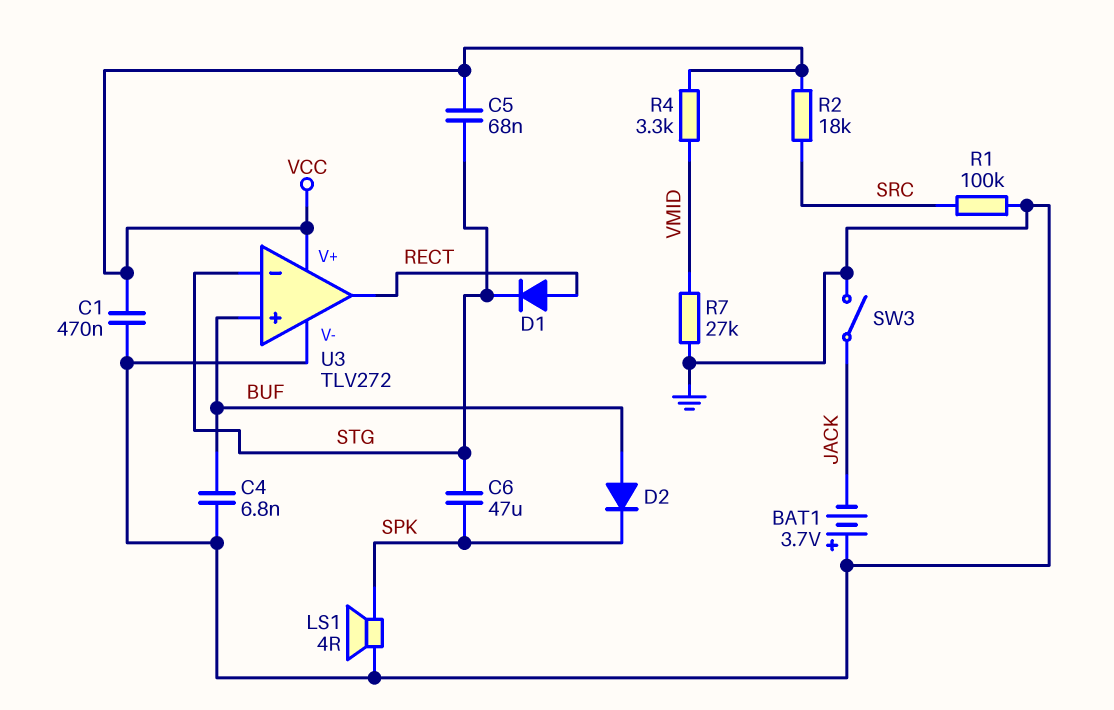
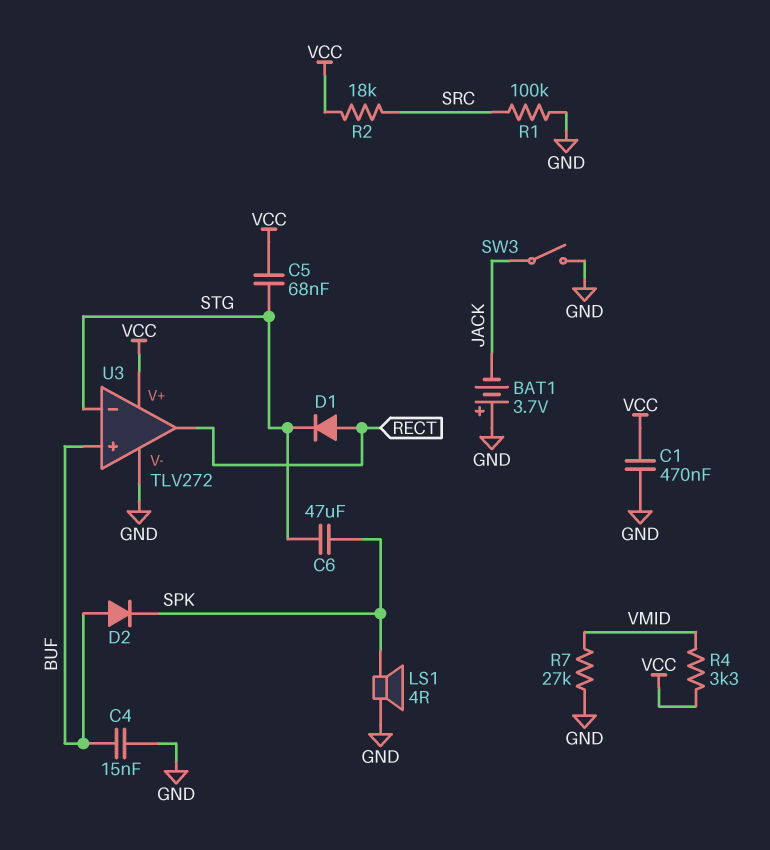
C4: 6.8nF (BUF, GND) -> 15nF (BUF, GND)

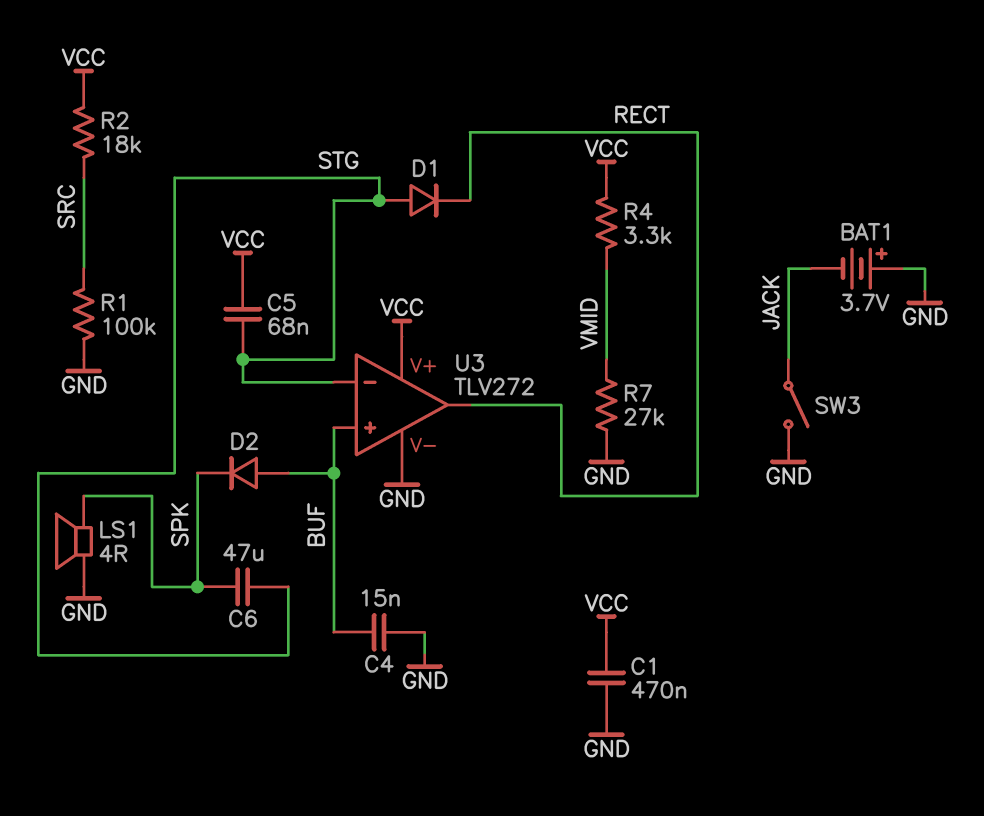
D1: diode (A RECT, K STG) -> diode (A STG, K RECT)

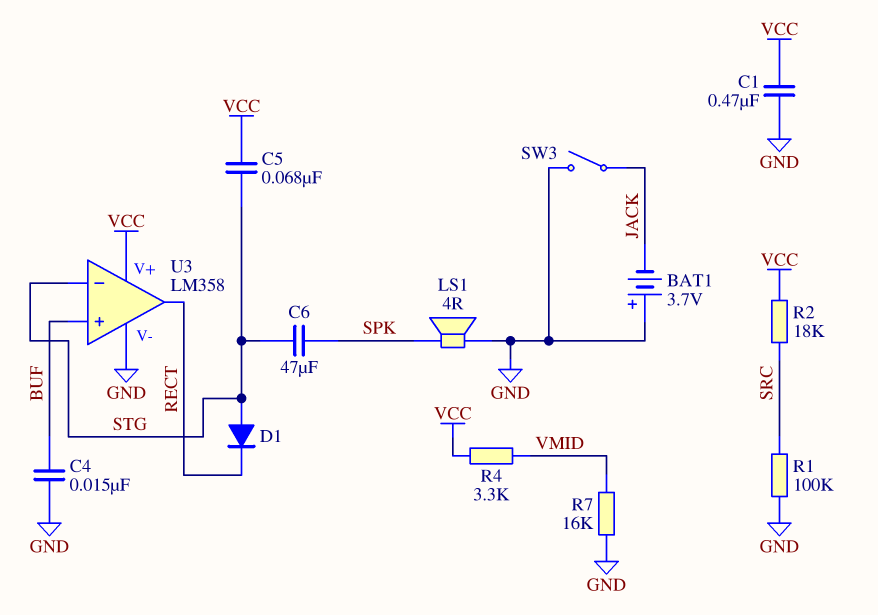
D2: diode (A BUF, K SPK) -> none
R7: 27k (GND, VMID) -> 16k (GND, VMID)
U3: TLV272 -> LM358

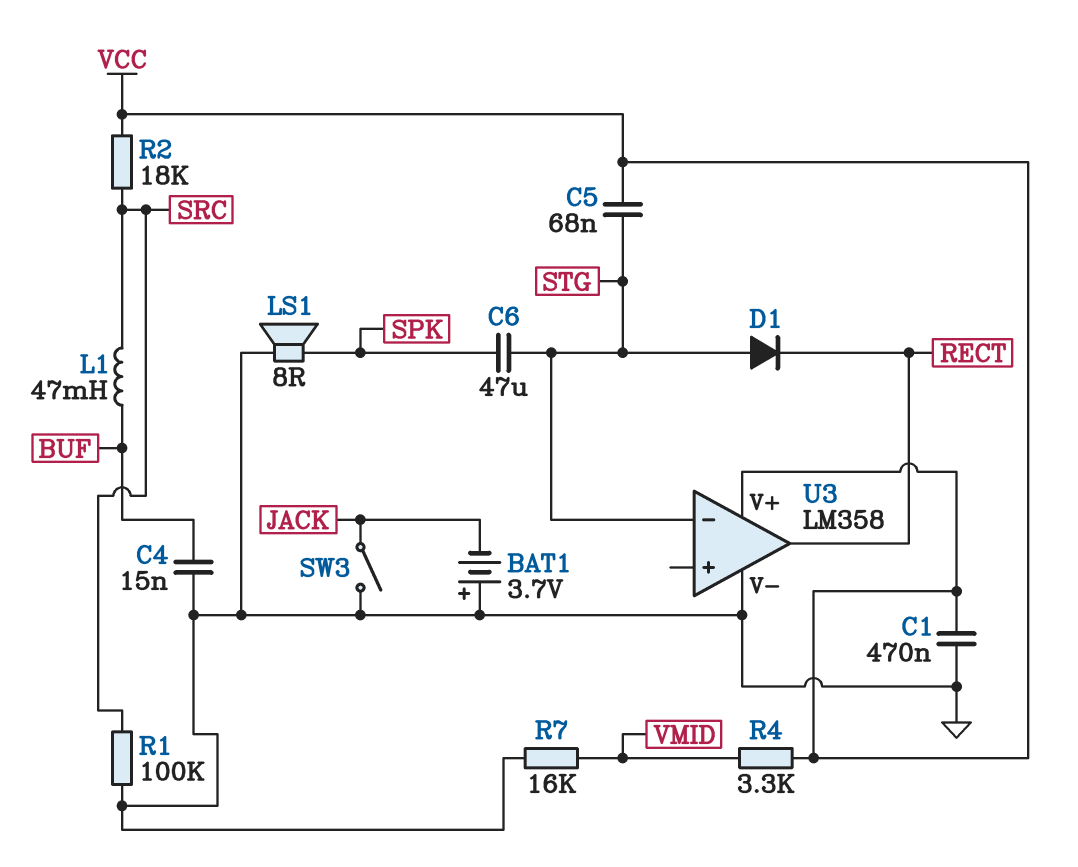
L1: none -> 47mH (BUF, SRC)
LS1: speaker 4R (GND, SPK) -> speaker 8R (GND, SPK)
U3 pin in+: BUF -> none

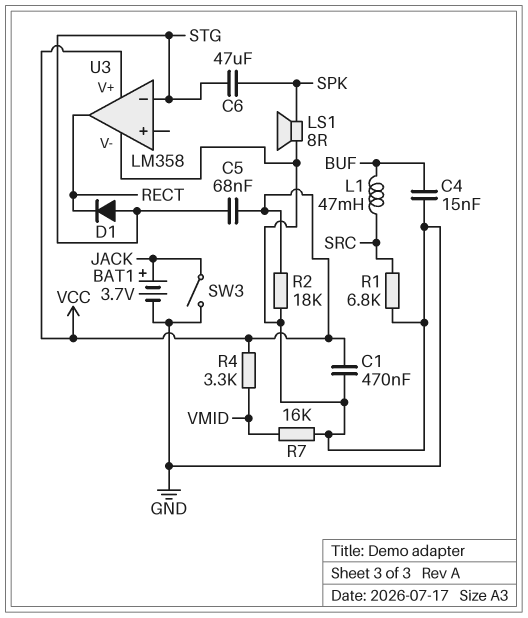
BAT1: 3.7V (plus GND, minus JACK) -> 3.7V (plus JACK, minus GND)
R1: 100k (GND, SRC) -> 6.8k (GND, SRC)
R2: 18k (SRC, VCC) -> 18k (GND, VCC)

